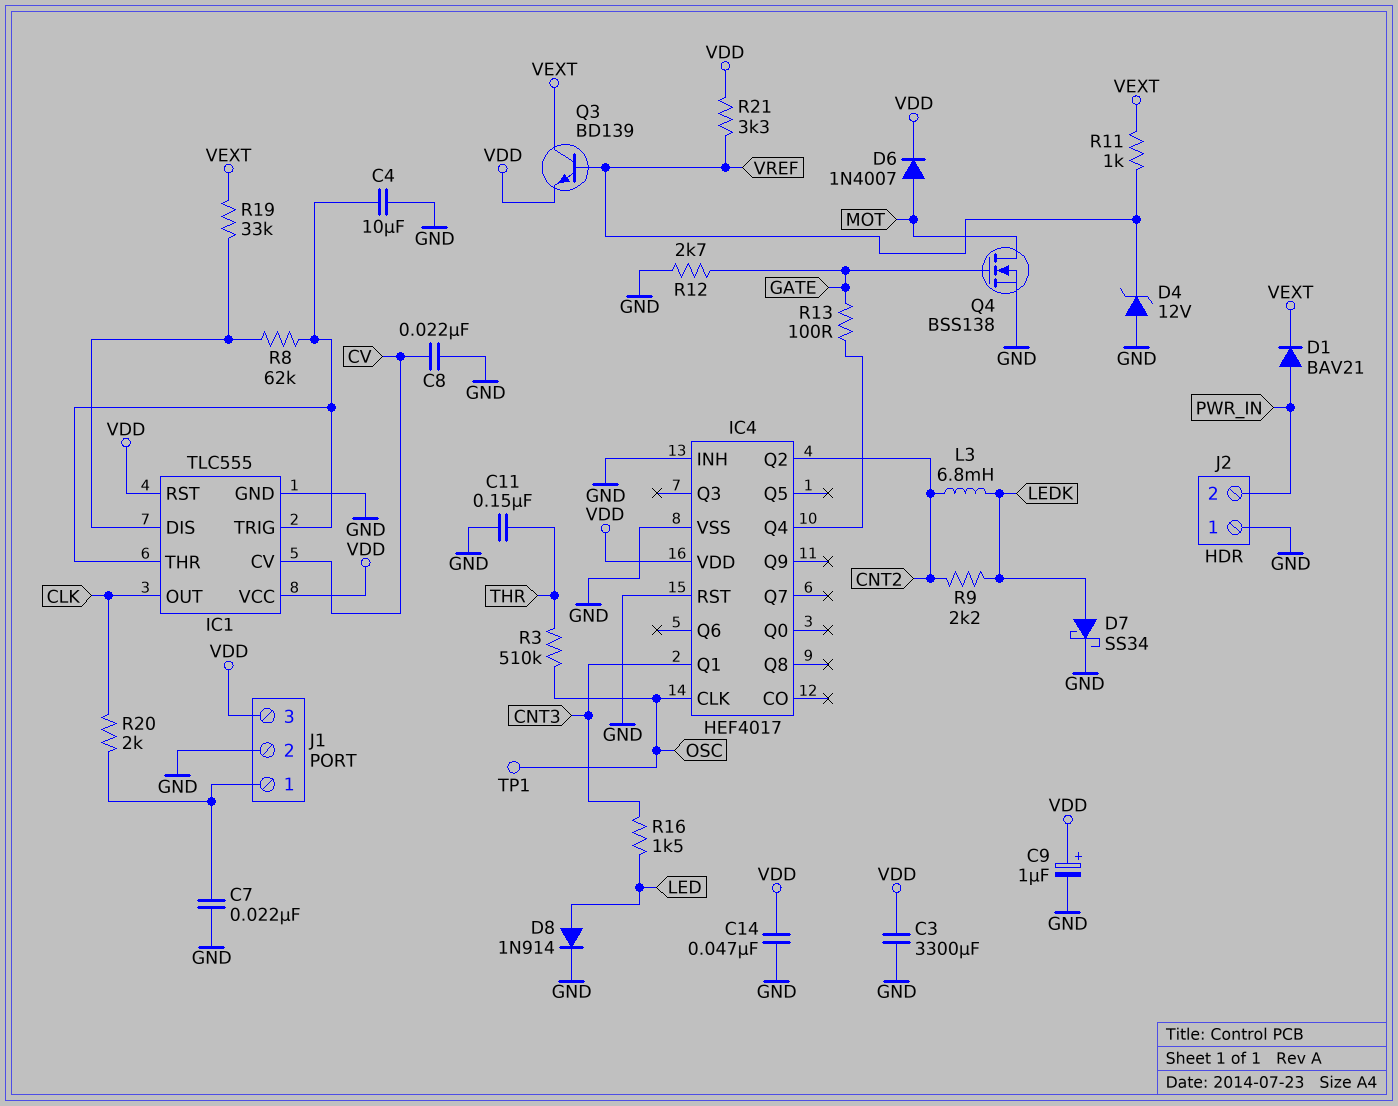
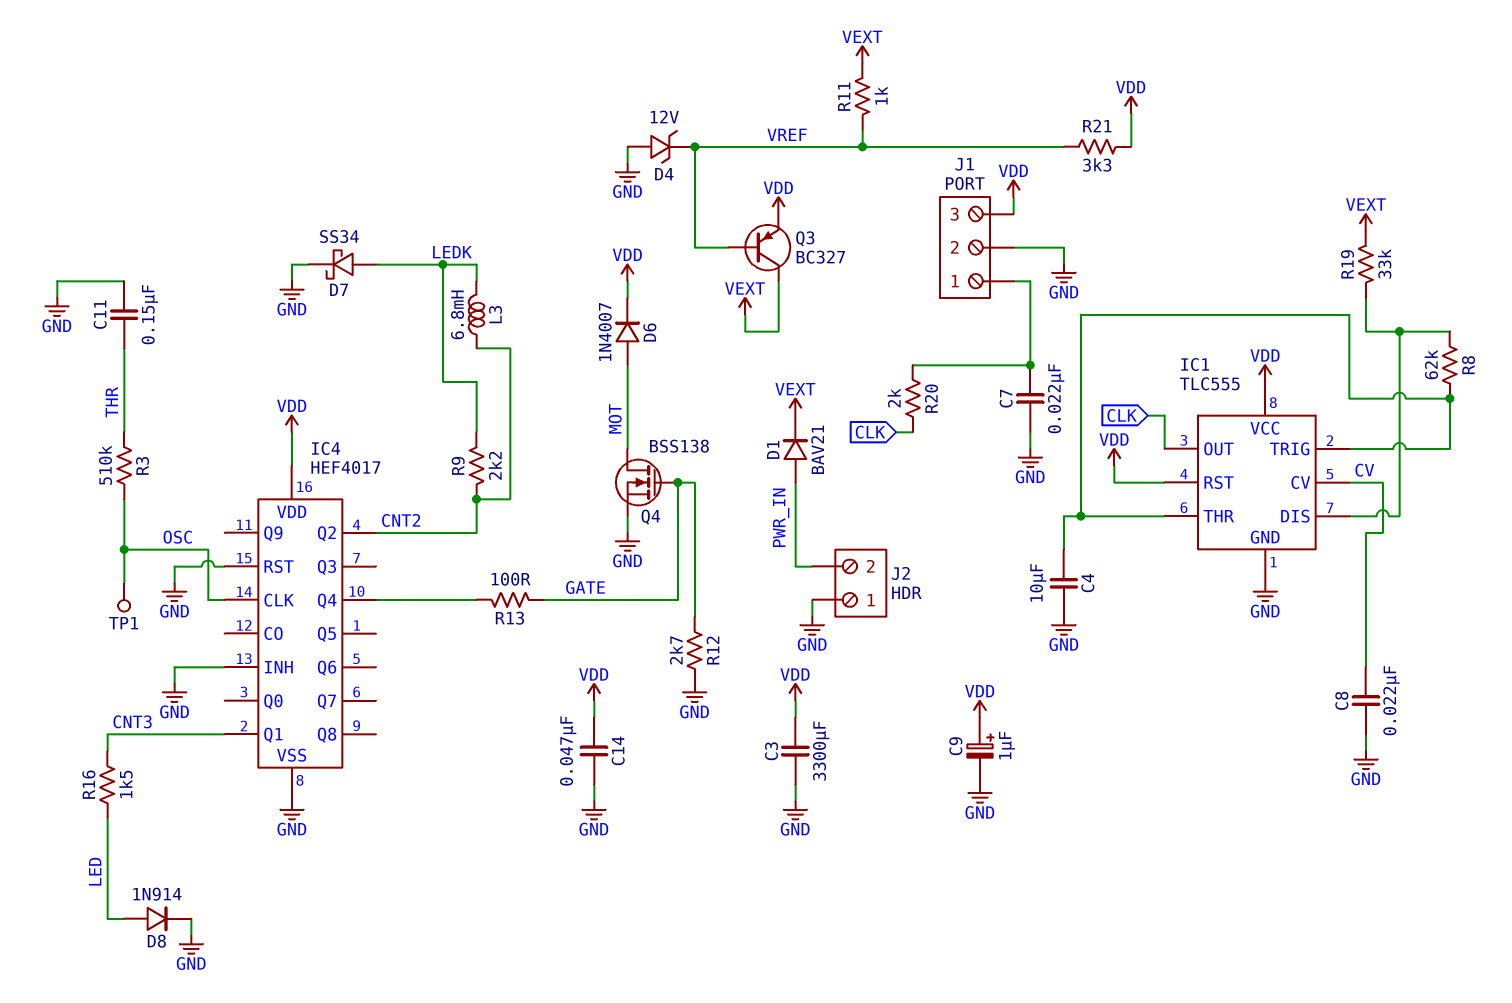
Q3: NPN BD139 (B VREF, C VEXT, E VDD) -> PNP BC327 (B VREF, C VEXT, E VDD)

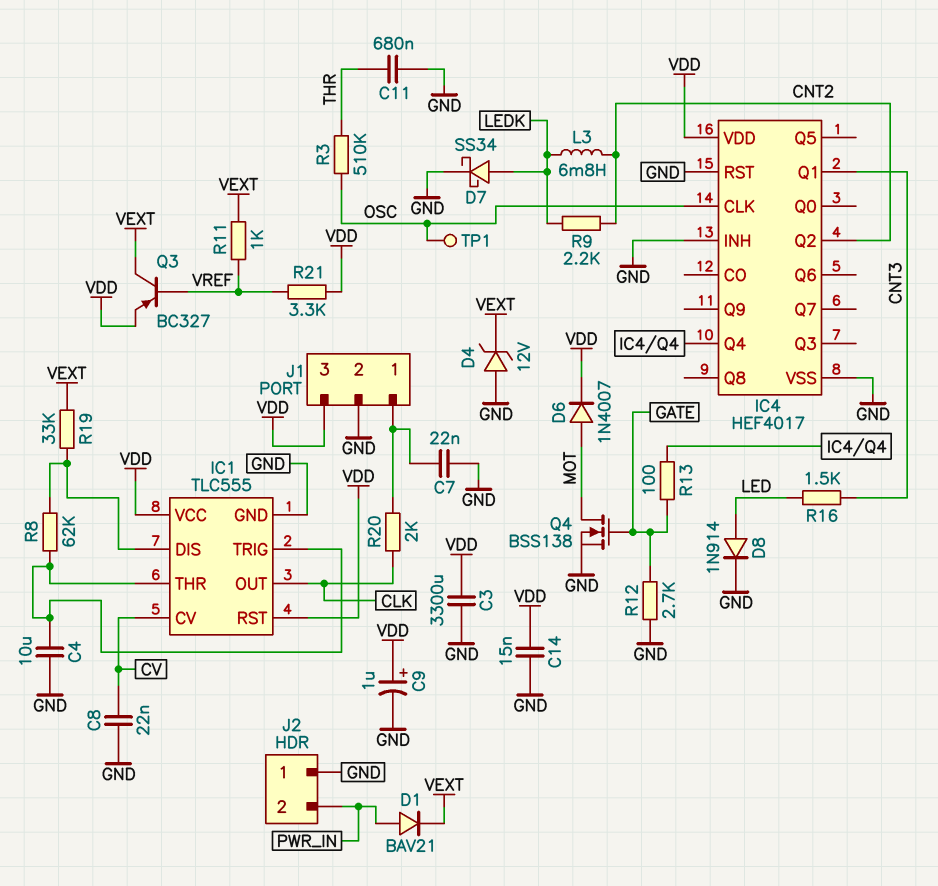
C11: 150nF (GND, THR) -> 680nF (GND, THR)
C14: 47nF (GND, VDD) -> 15nF (GND, VDD)
D4: zener 12V (A GND, K VREF) -> zener 12V (A GND, K VEXT)

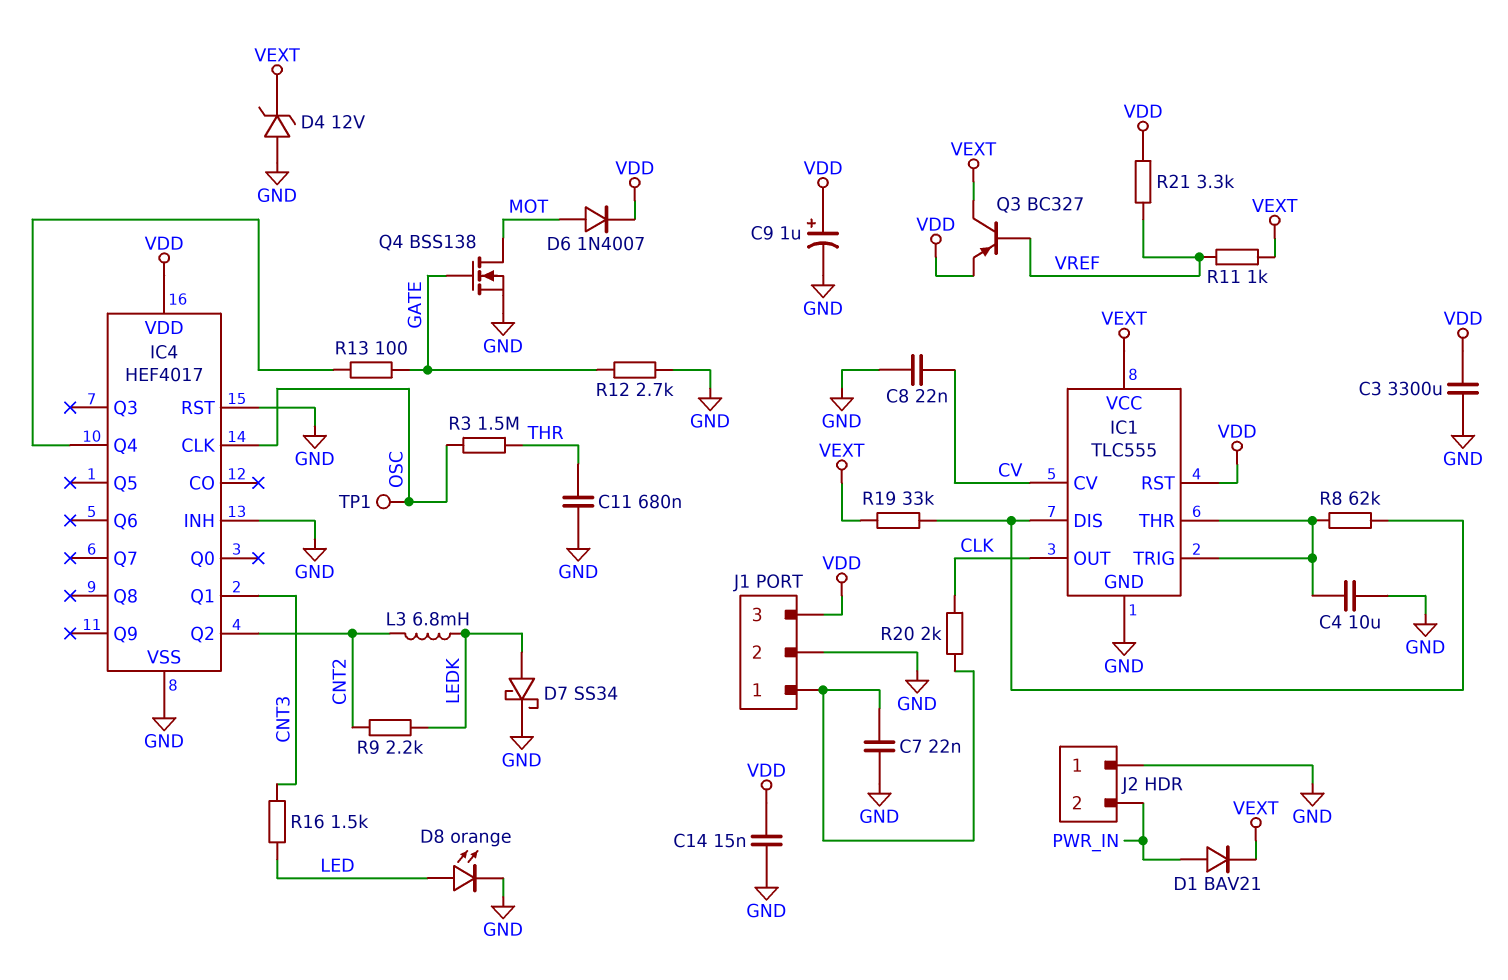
D8: diode 1N914 (A LED, K GND) -> LED orange (A LED, K GND)
IC1 pin VCC: VDD -> VEXT
R3: 510k (OSC, THR) -> 1.5M (OSC, THR)

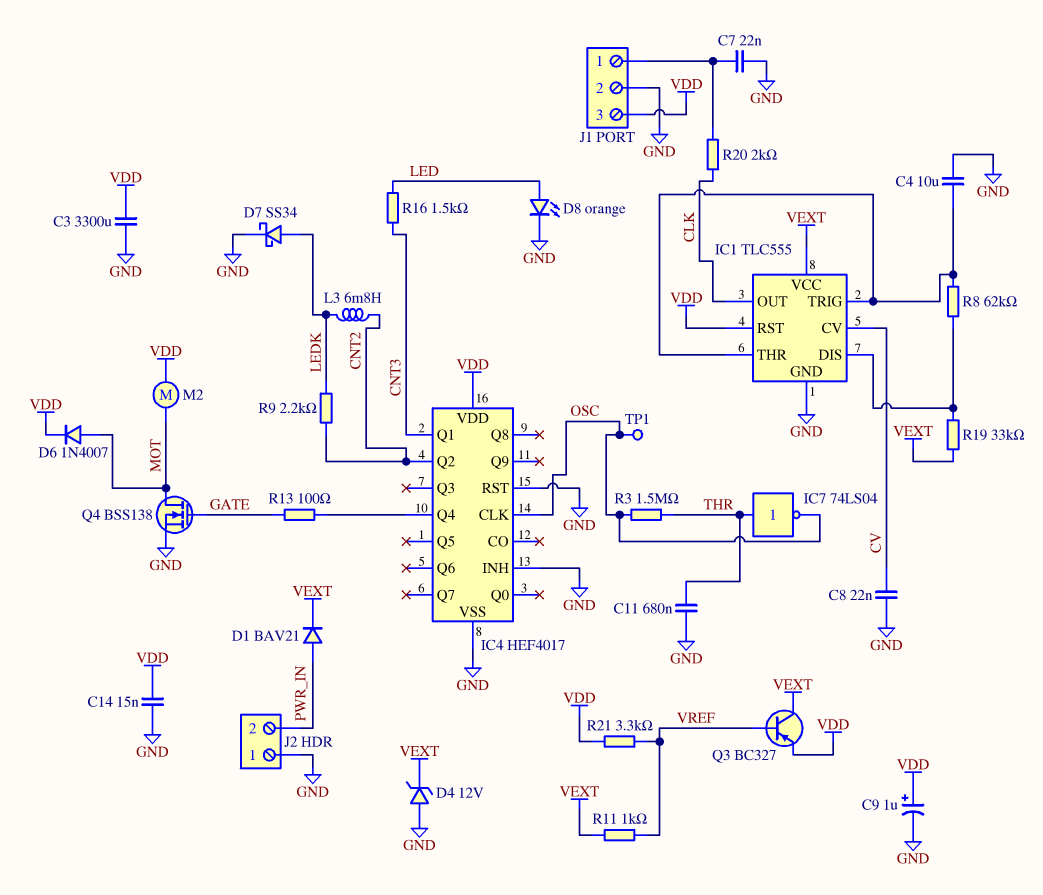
IC7: none -> NOT 74LS04 (in THR, out OSC)
M2: none -> motor (MOT, VDD)
R12: 2.7k (GATE, GND) -> none

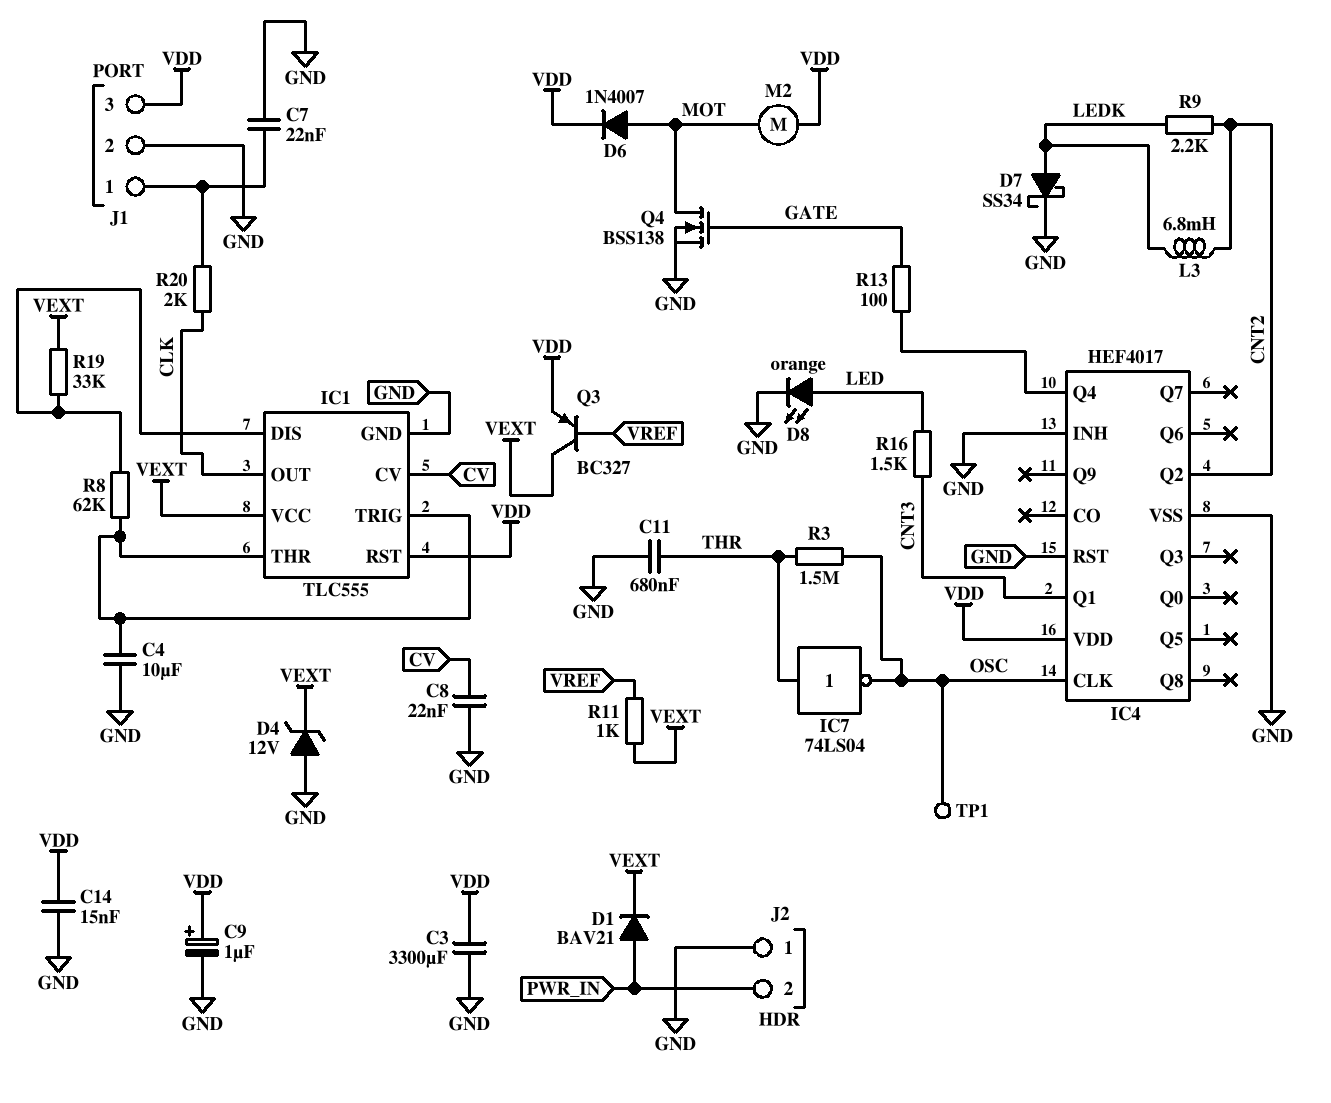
R21: 3.3k (VDD, VREF) -> none

